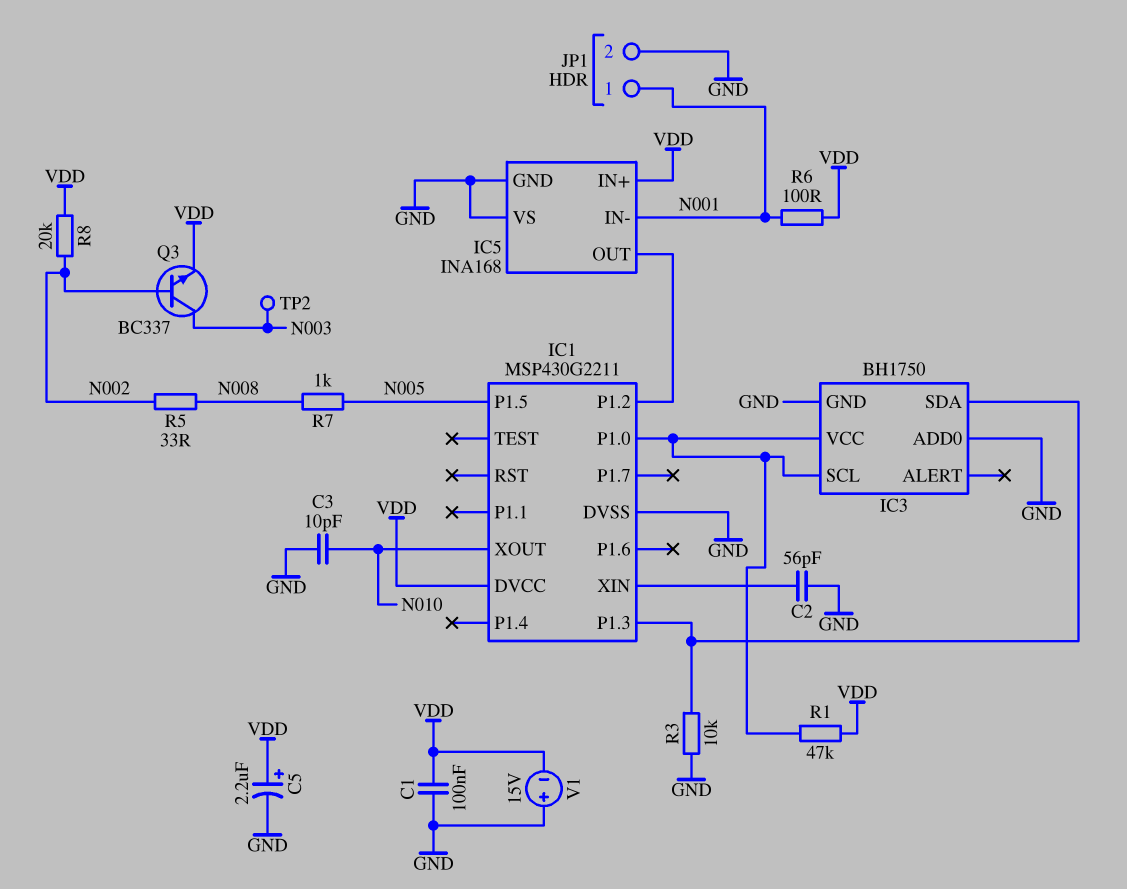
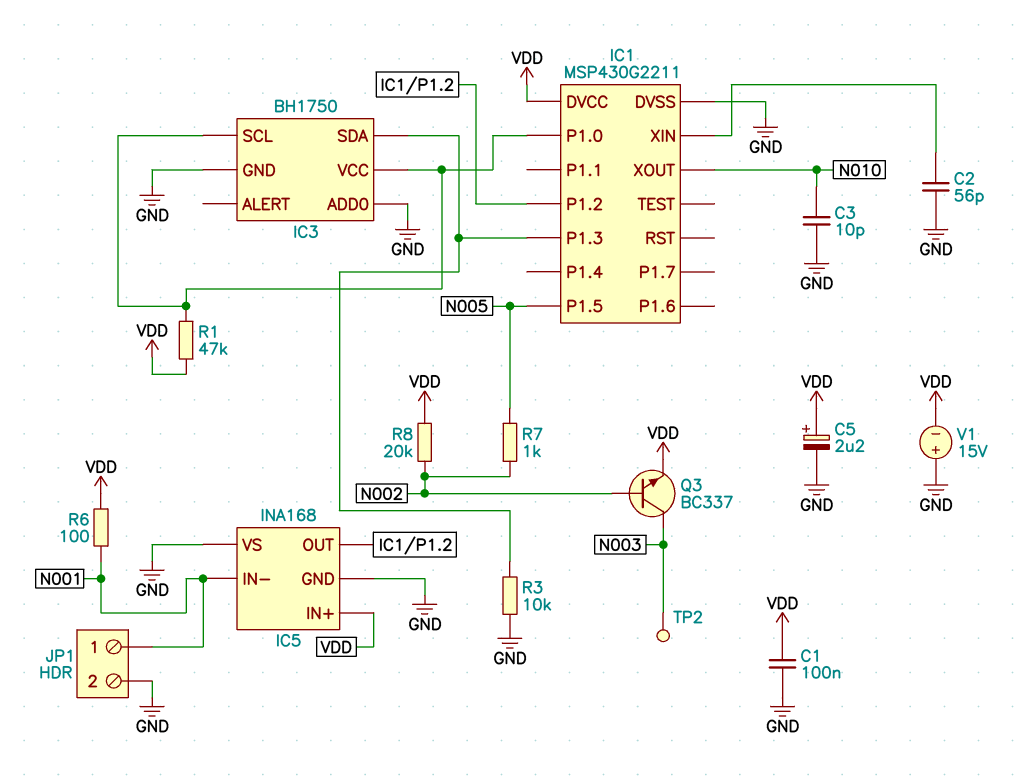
R5: 33 (N002, N008) -> none
R7: 1k (N005, N008) -> 1k (N002, N005)

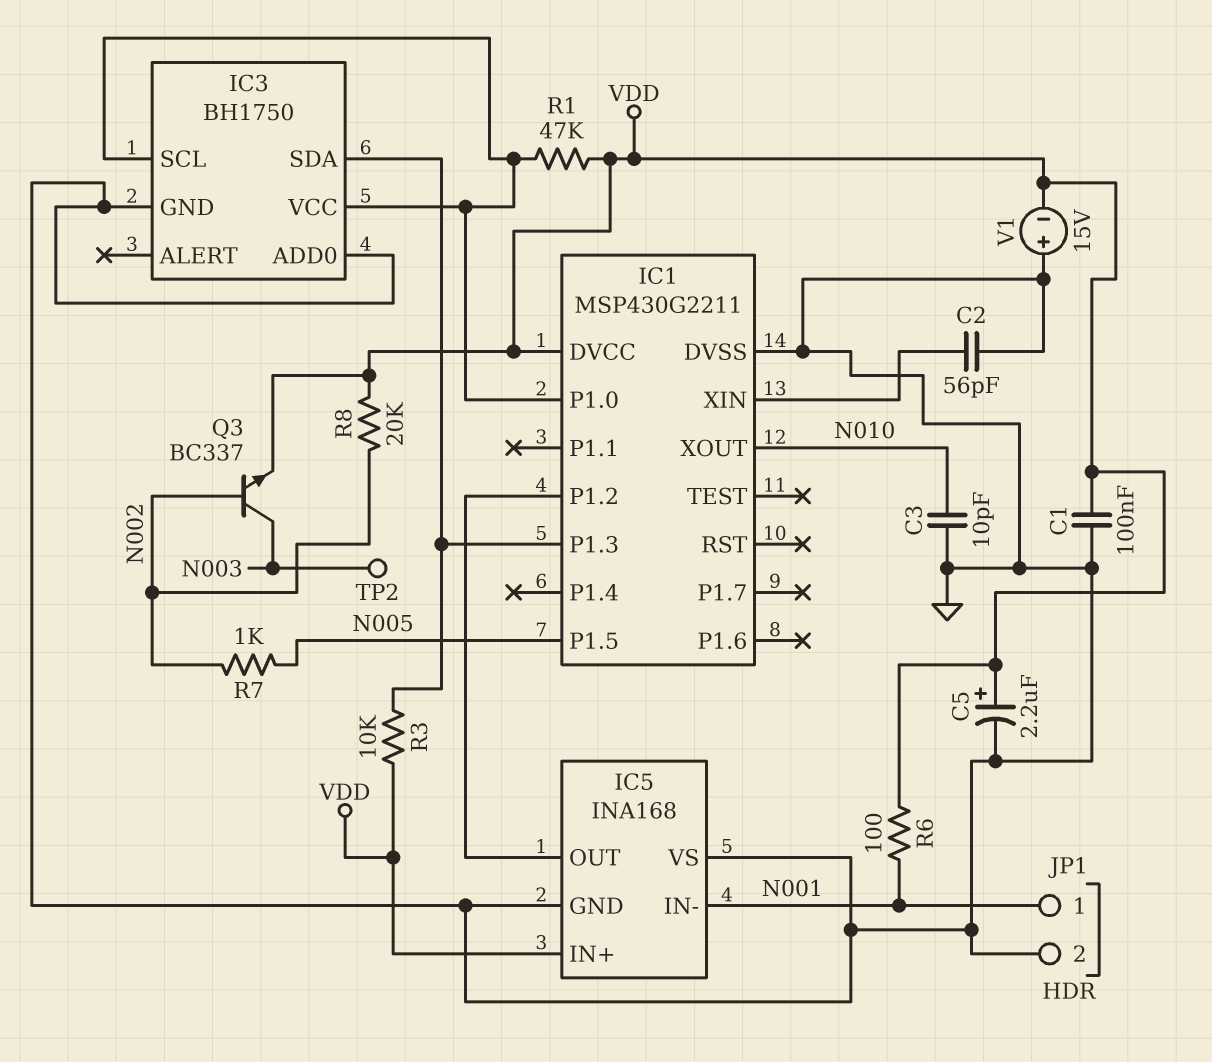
R3: 10k (GND, IC1/P1.3) -> 10k (IC1/P1.3, VDD)

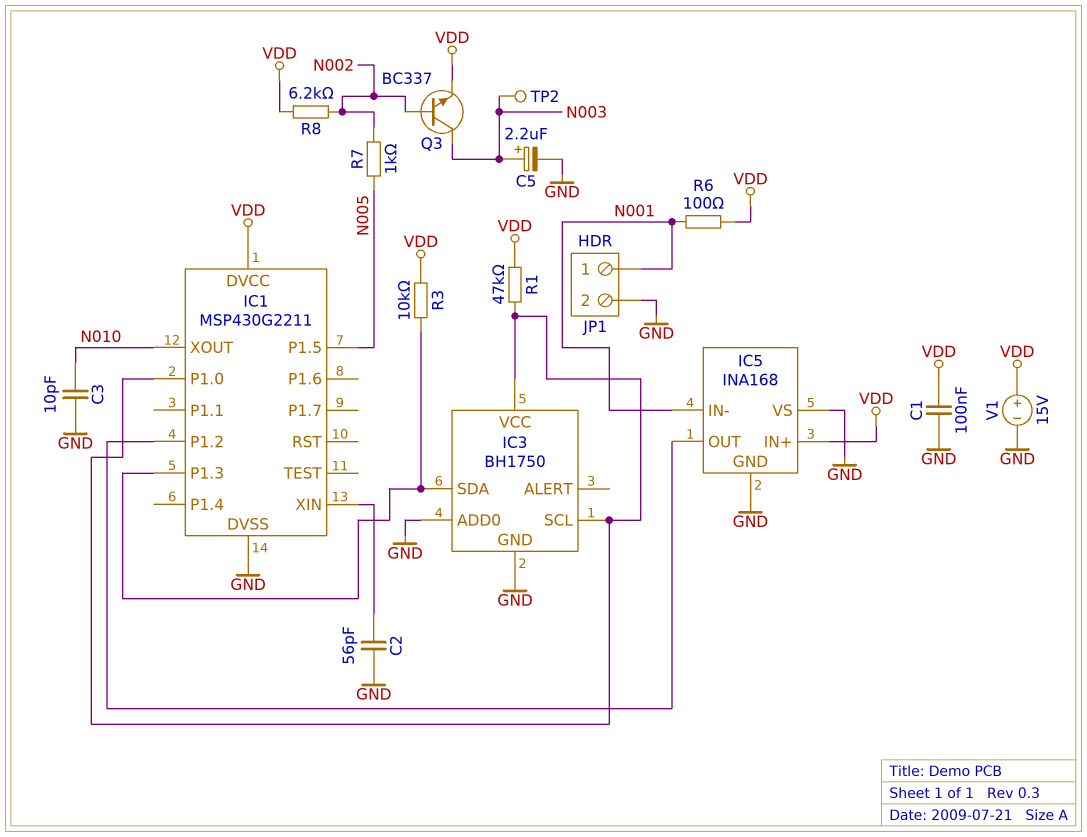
C5: 2.2uF (plus VDD, minus GND) -> 2.2uF (plus N003, minus GND)
R8: 20k (N002, VDD) -> 6.2k (N002, VDD)
V1: 15V (plus GND, minus VDD) -> 15V (plus VDD, minus GND)

